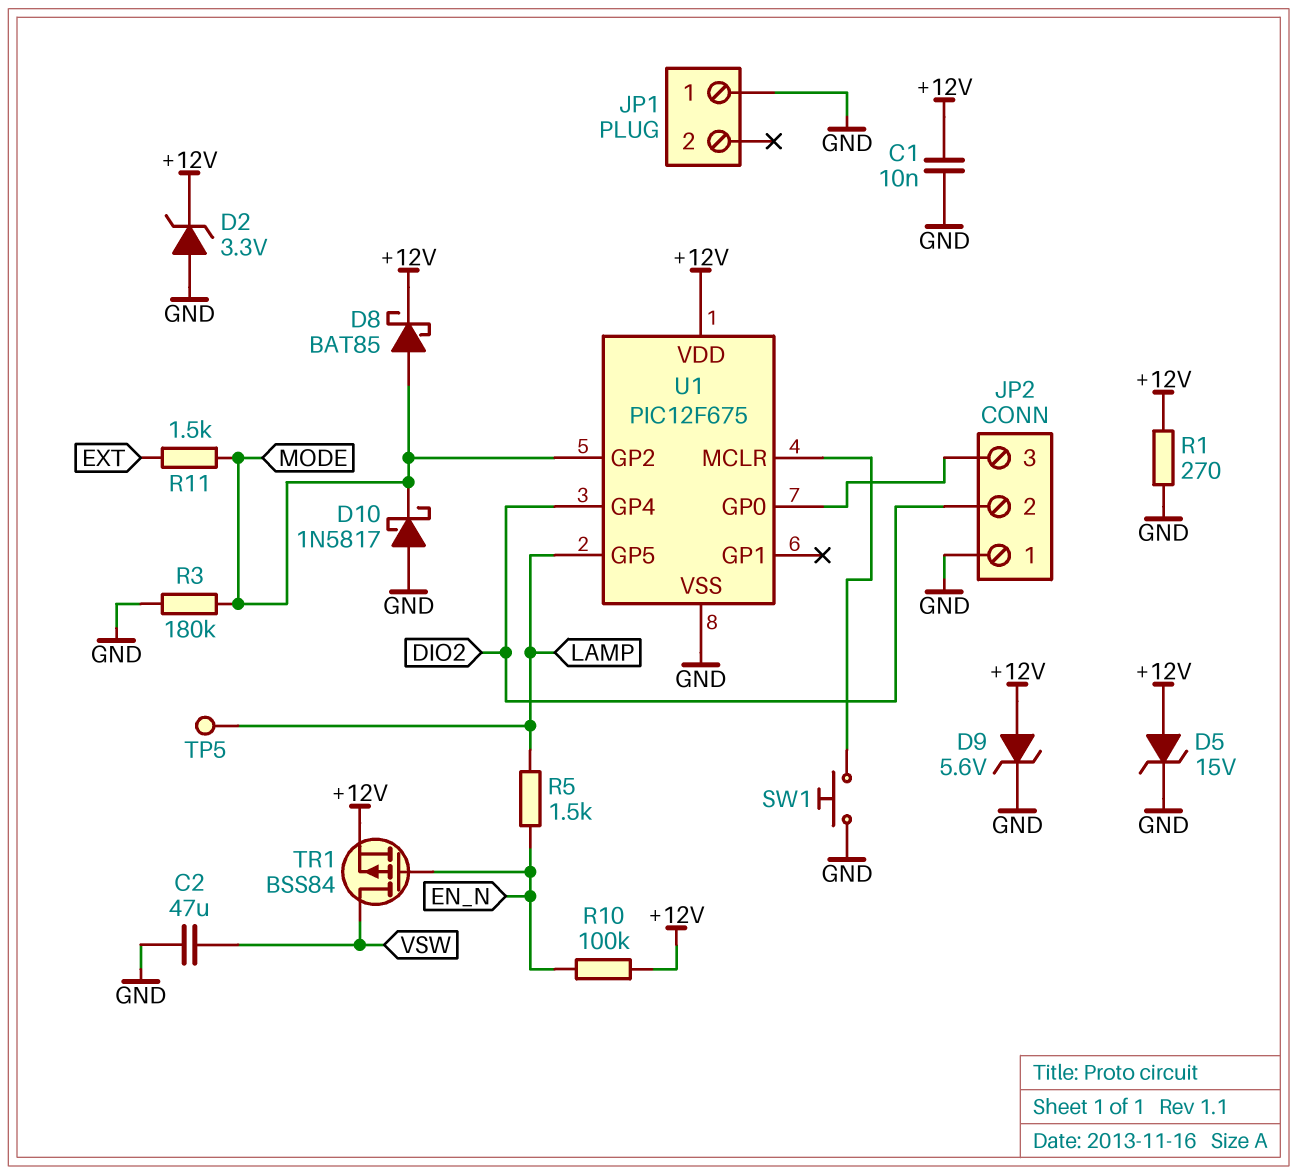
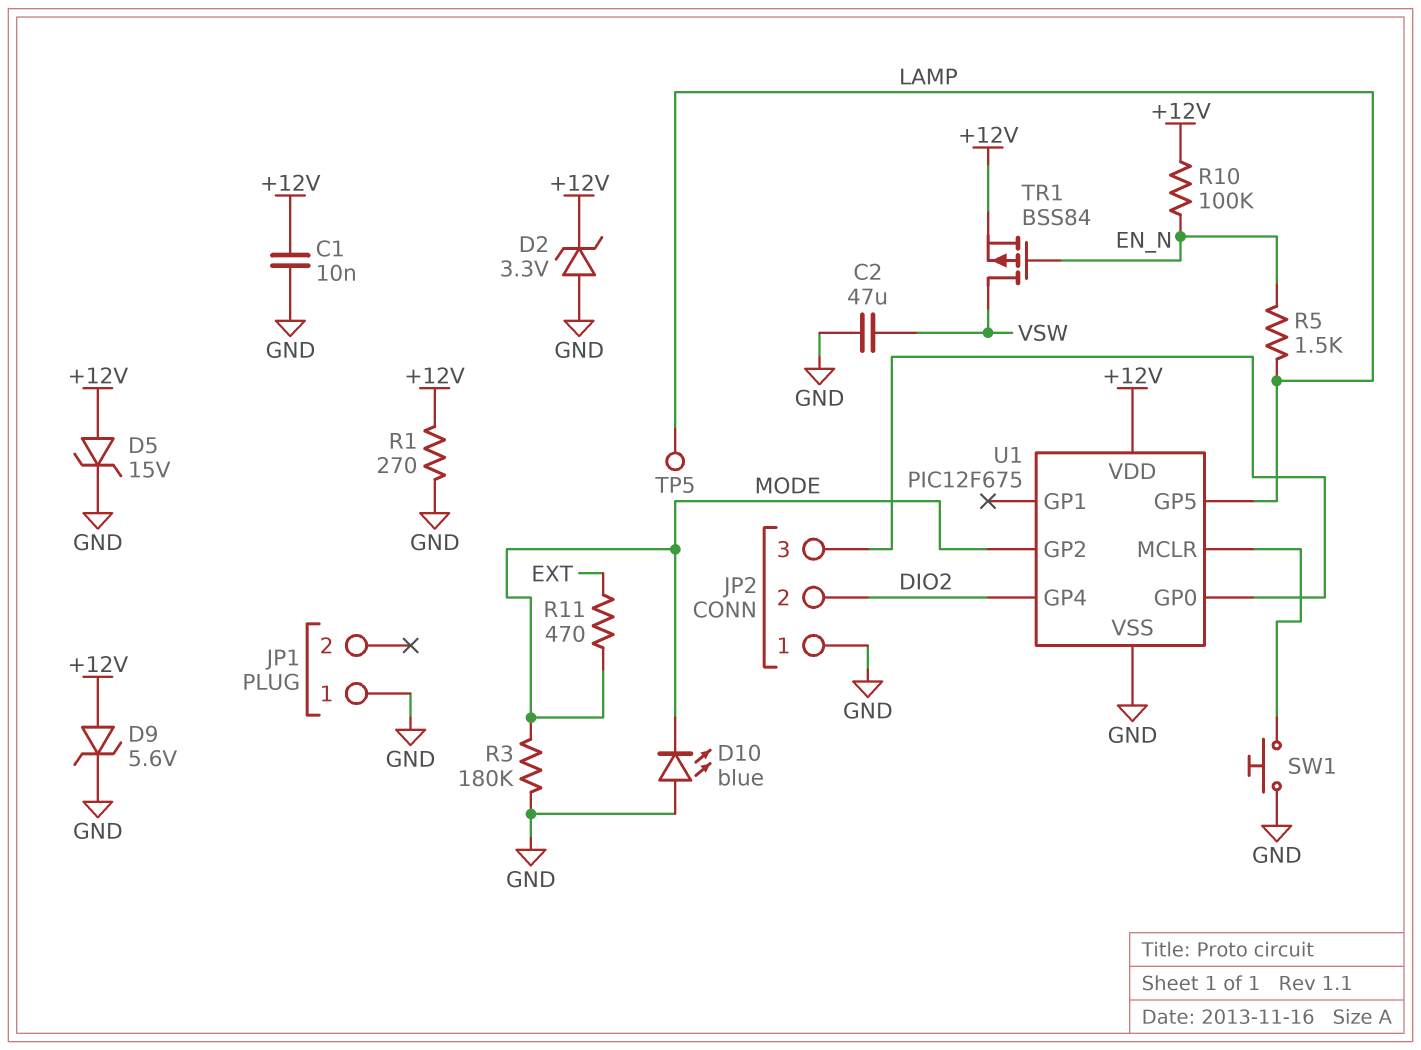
D8: schottky BAT85 (A MODE, K +12V) -> none
D10: schottky 1N5817 (A GND, K MODE) -> LED blue (A GND, K MODE)
R11: 1.5k (EXT, MODE) -> 470 (EXT, MODE)

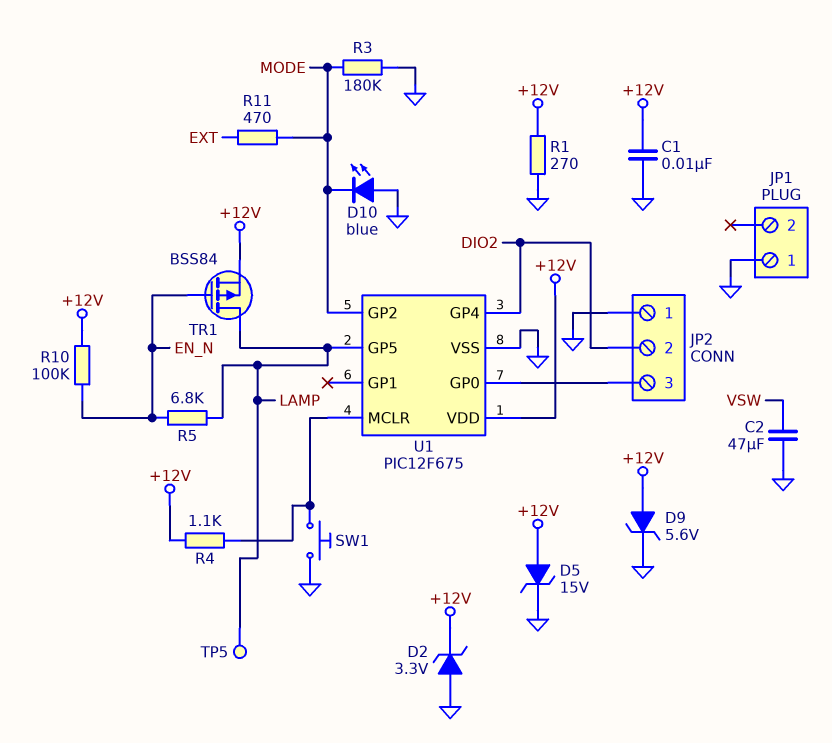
R4: none -> 1.1k (+12V, U1/MCLR)
R5: 1.5k (EN_N, LAMP) -> 6.8k (EN_N, LAMP)
TR1: PMOS BSS84 (G EN_N, D VSW, S +12V) -> PMOS BSS84 (G EN_N, D LAMP, S +12V)

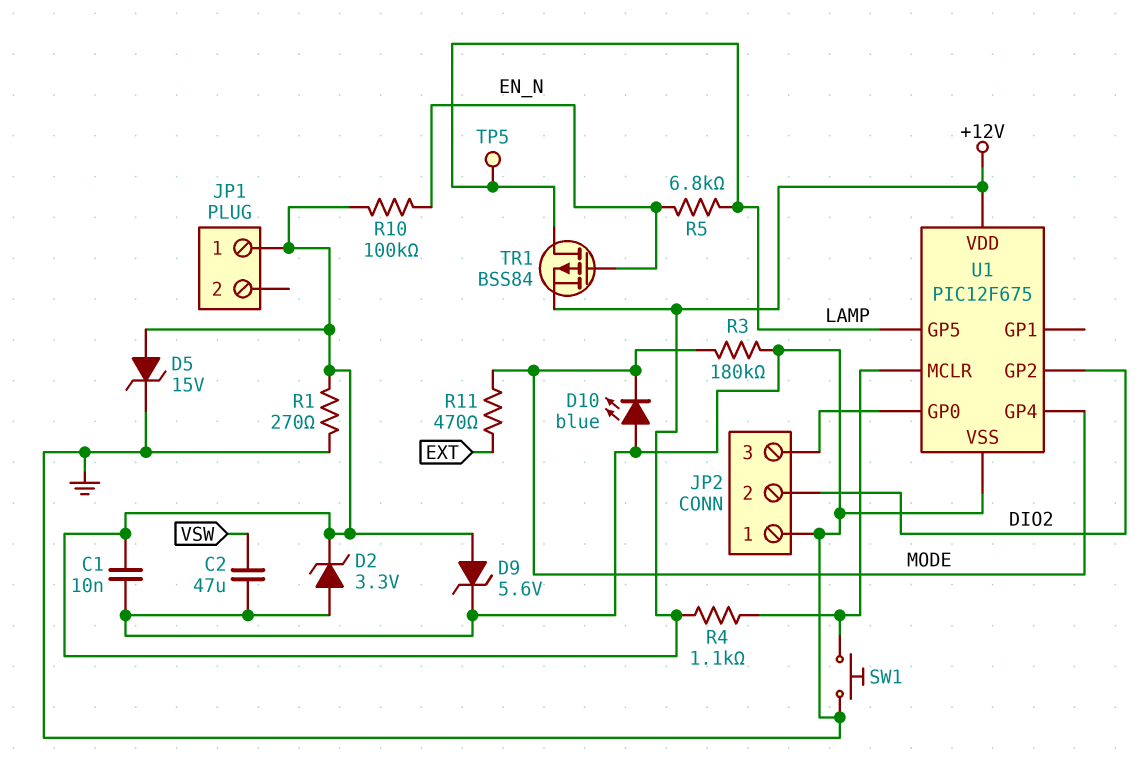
JP1 pin 1: GND -> +12V
U1 pin GP2: MODE -> DIO2
U1 pin GP4: DIO2 -> MODE

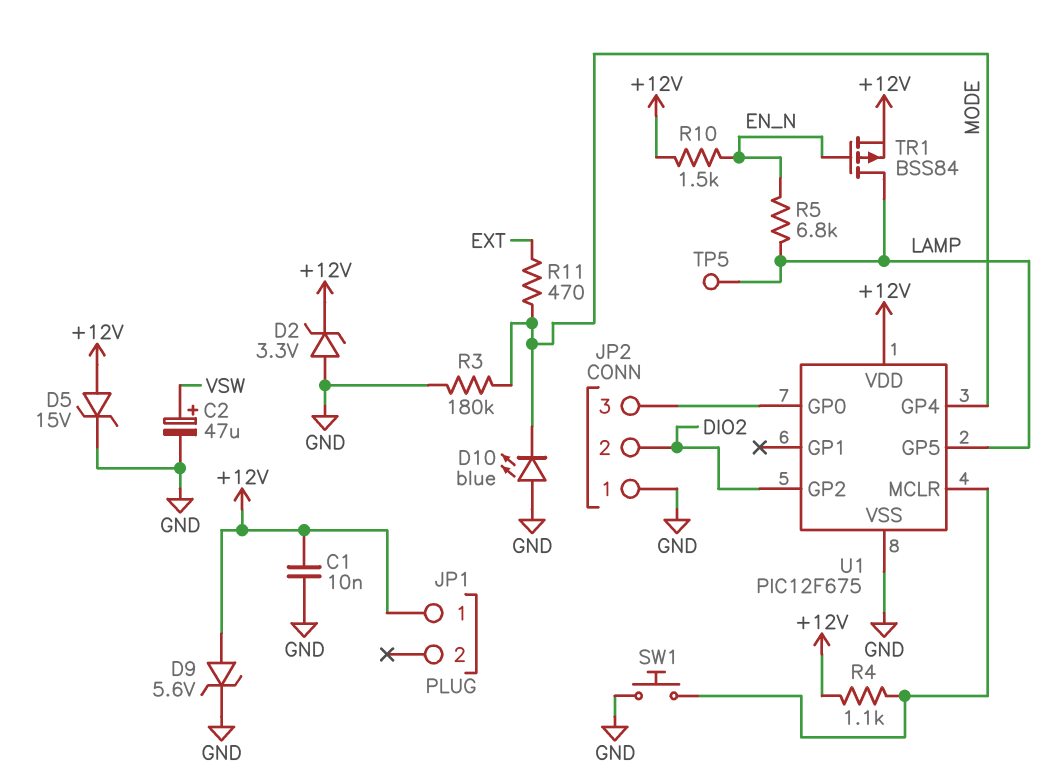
C2: 47uF (GND, VSW) -> 47uF (plus VSW, minus GND)
R1: 270 (+12V, GND) -> none
R10: 100k (+12V, EN_N) -> 1.5k (+12V, EN_N)

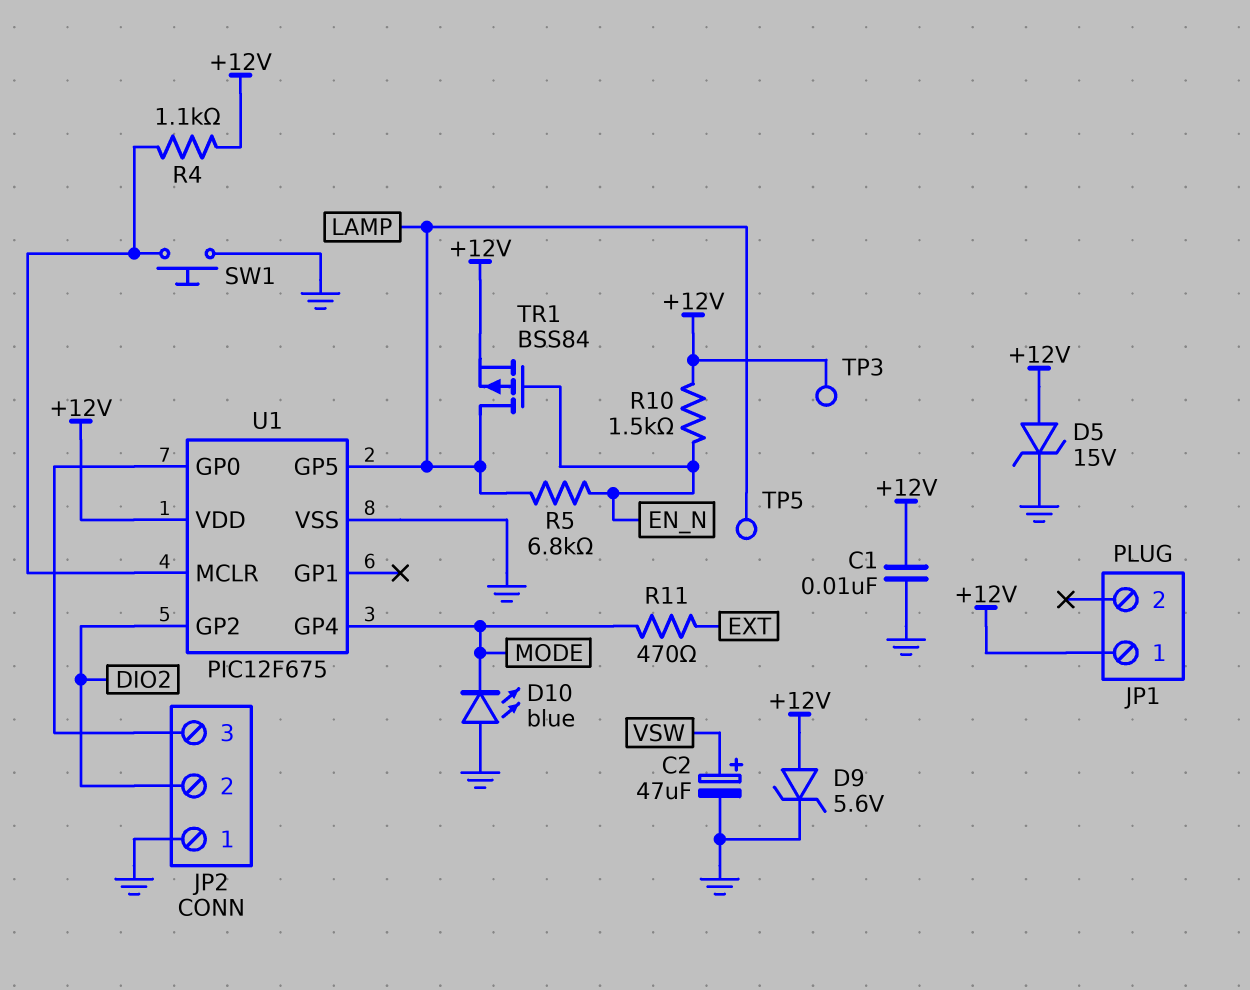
D2: zener 3.3V (A GND, K +12V) -> none
R3: 180k (GND, MODE) -> none
TP3: none -> test point (+12V)

